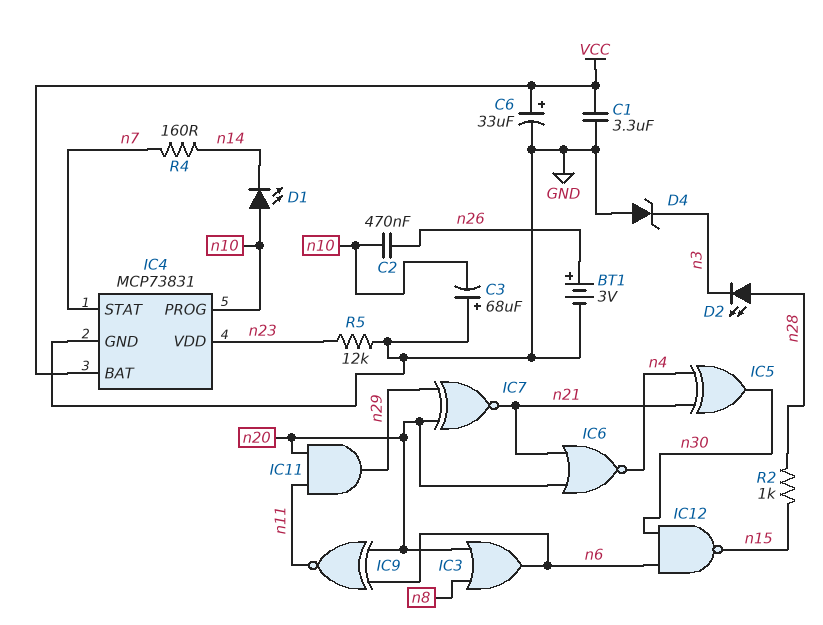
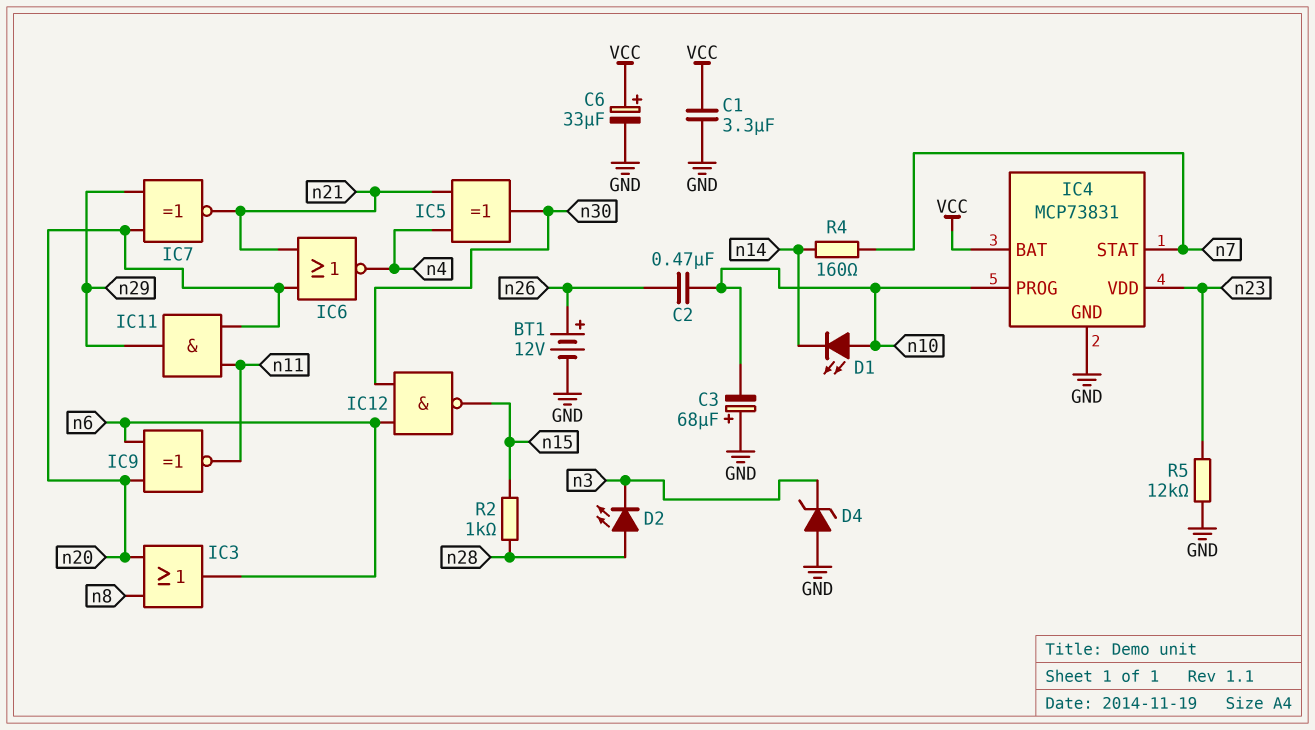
BT1: 3V (plus n26, minus GND) -> 12V (plus n26, minus GND)

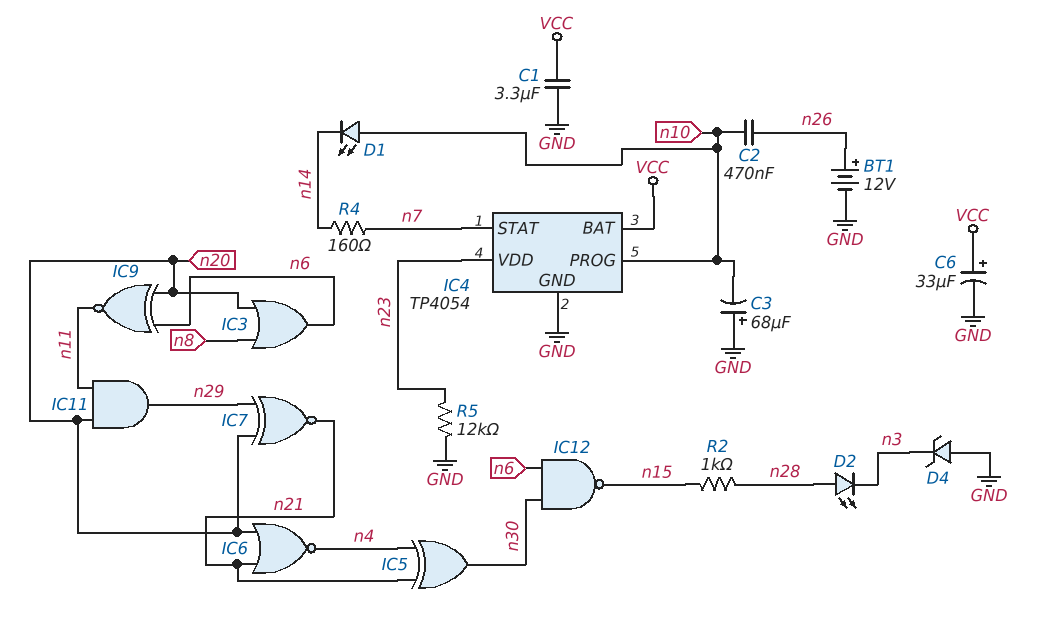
IC4: MCP73831 -> TP4054

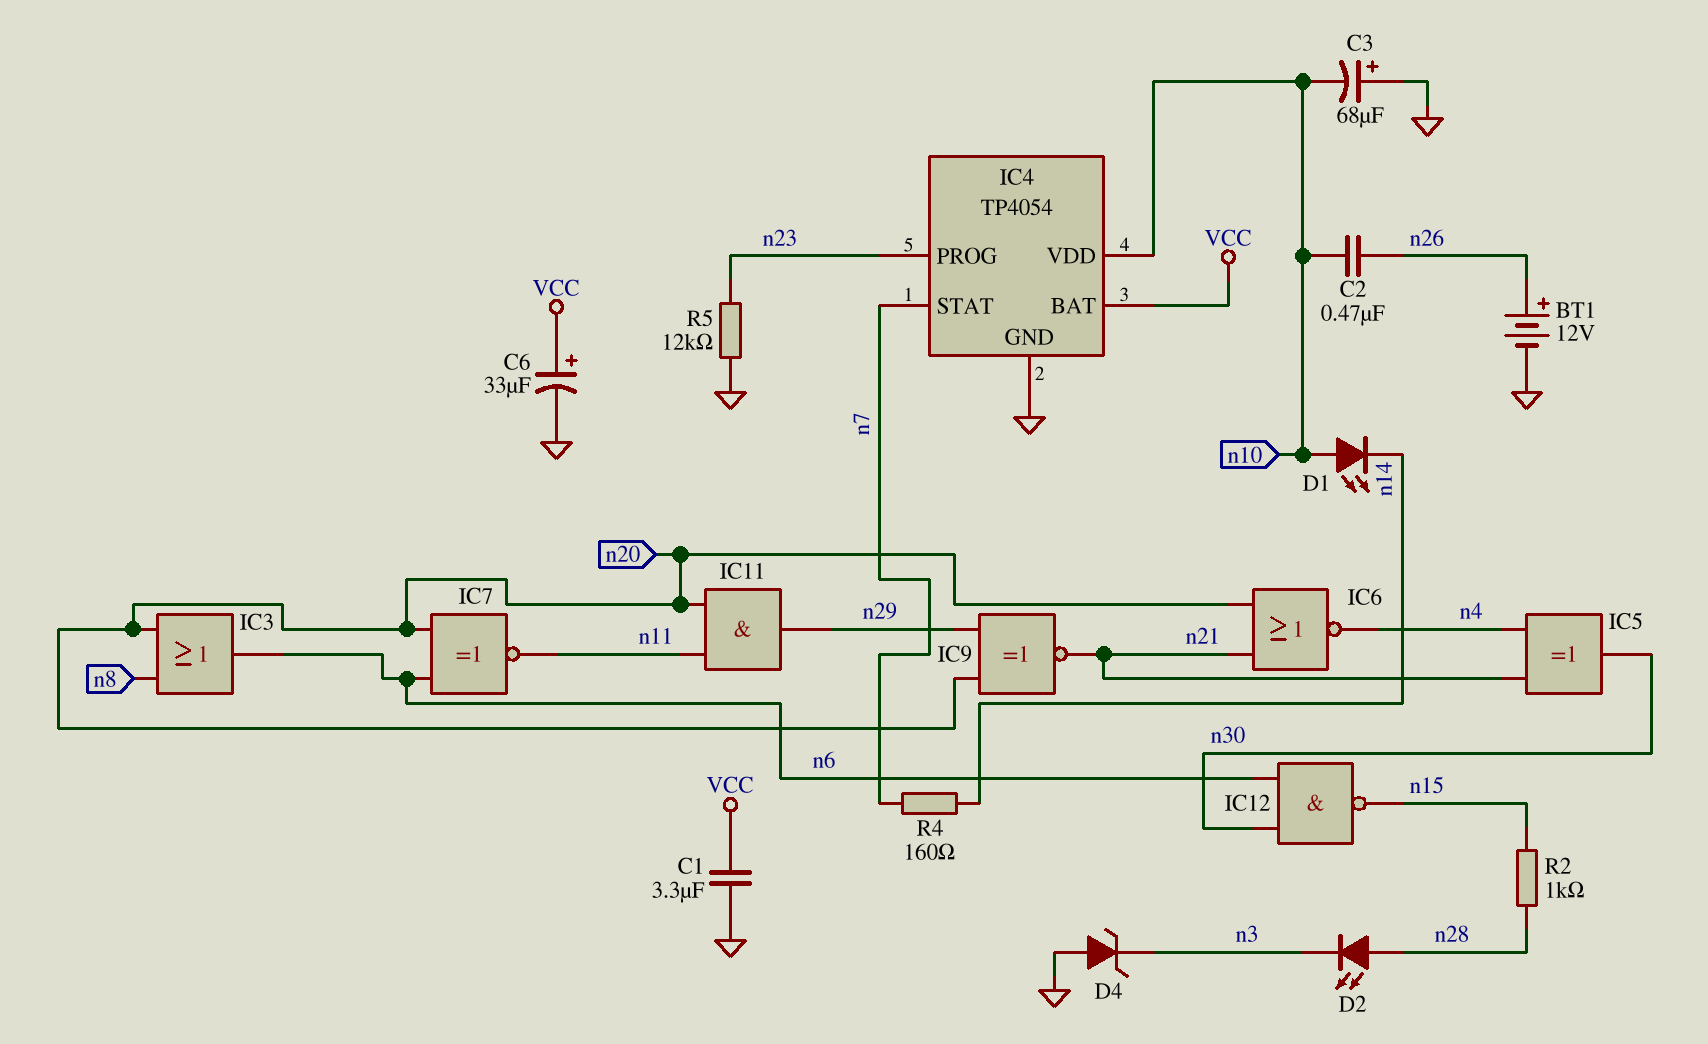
IC4 pin PROG: n10 -> n23
IC4 pin VDD: n23 -> n10
IC7: XNOR (in n20, in n29, out n21) -> XNOR (in n6, in n20, out n11)
IC9: XNOR (in n6, in n20, out n11) -> XNOR (in n20, in n29, out n21)

